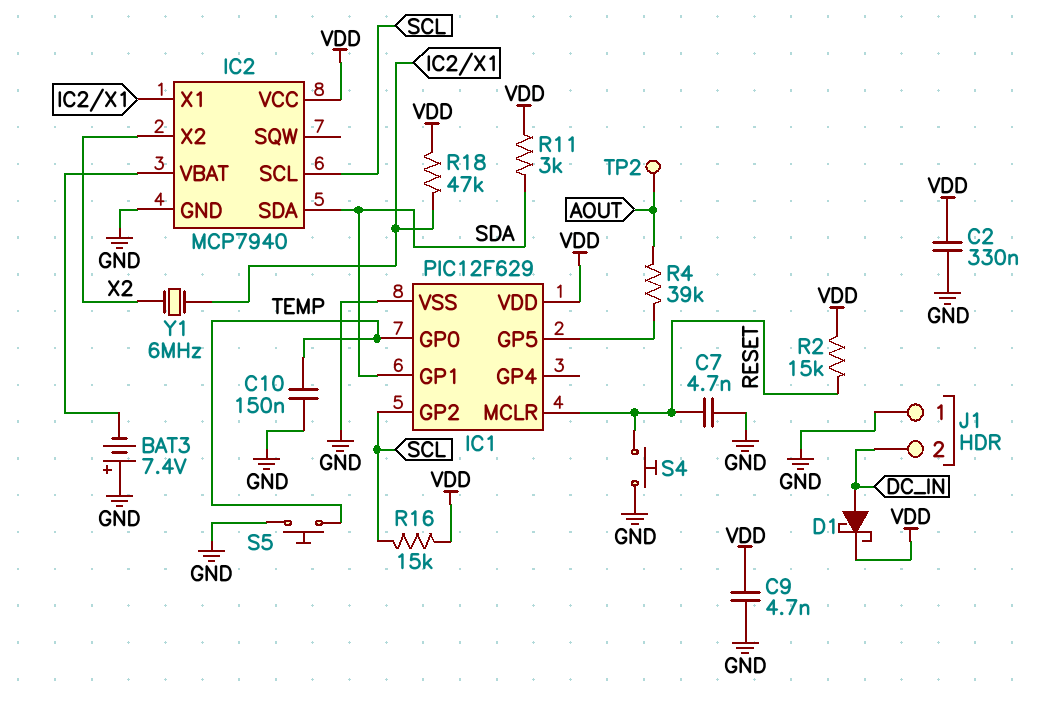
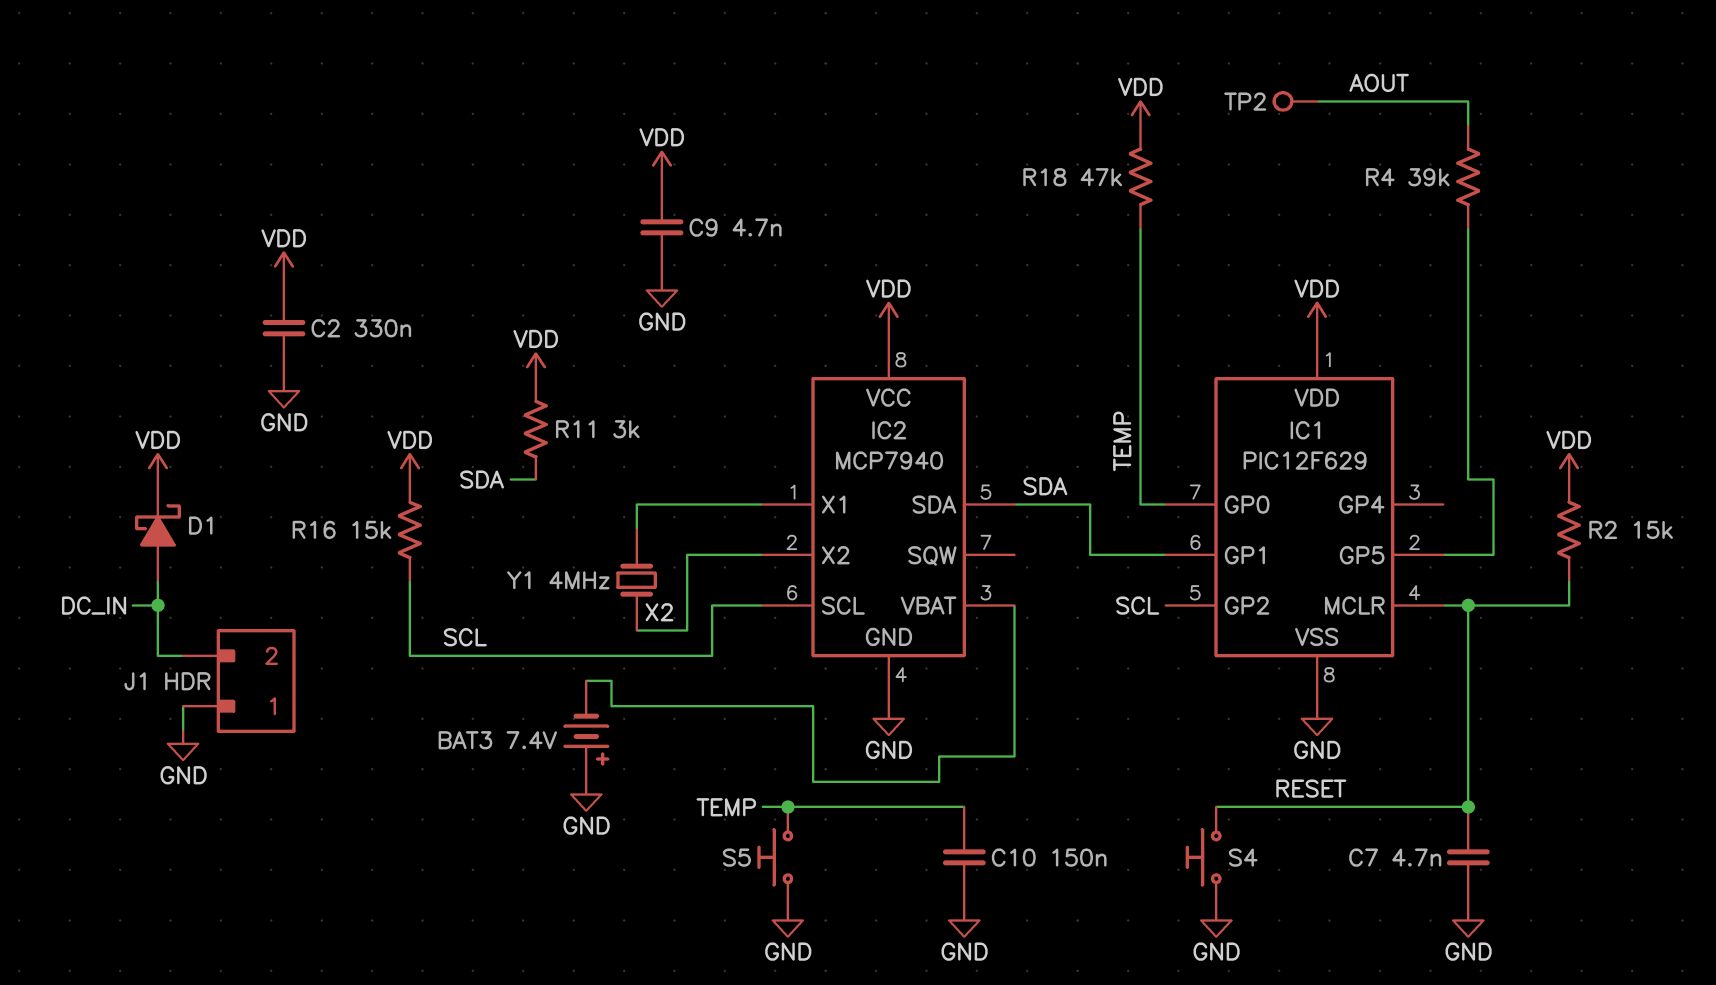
R18: 47k (IC2/X1, VDD) -> 47k (TEMP, VDD)
Y1: 6MHz (IC2/X1, X2) -> 4MHz (IC2/X1, X2)

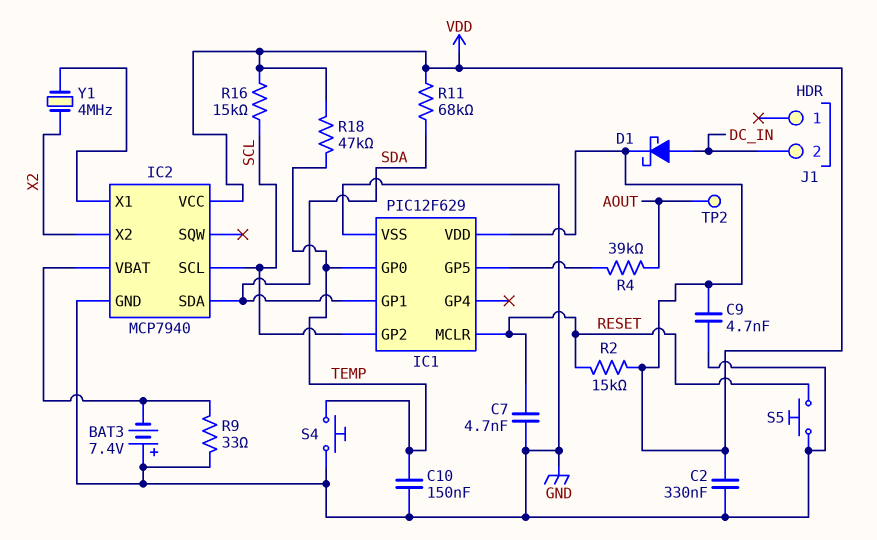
J1 pin 1: GND -> none
R9: none -> 33 (GND, IC2/VBAT)
R11: 3k (SDA, VDD) -> 68k (SDA, VDD)
S4: button (GND, RESET) -> button (GND, TEMP)
S5: button (GND, TEMP) -> button (GND, RESET)

